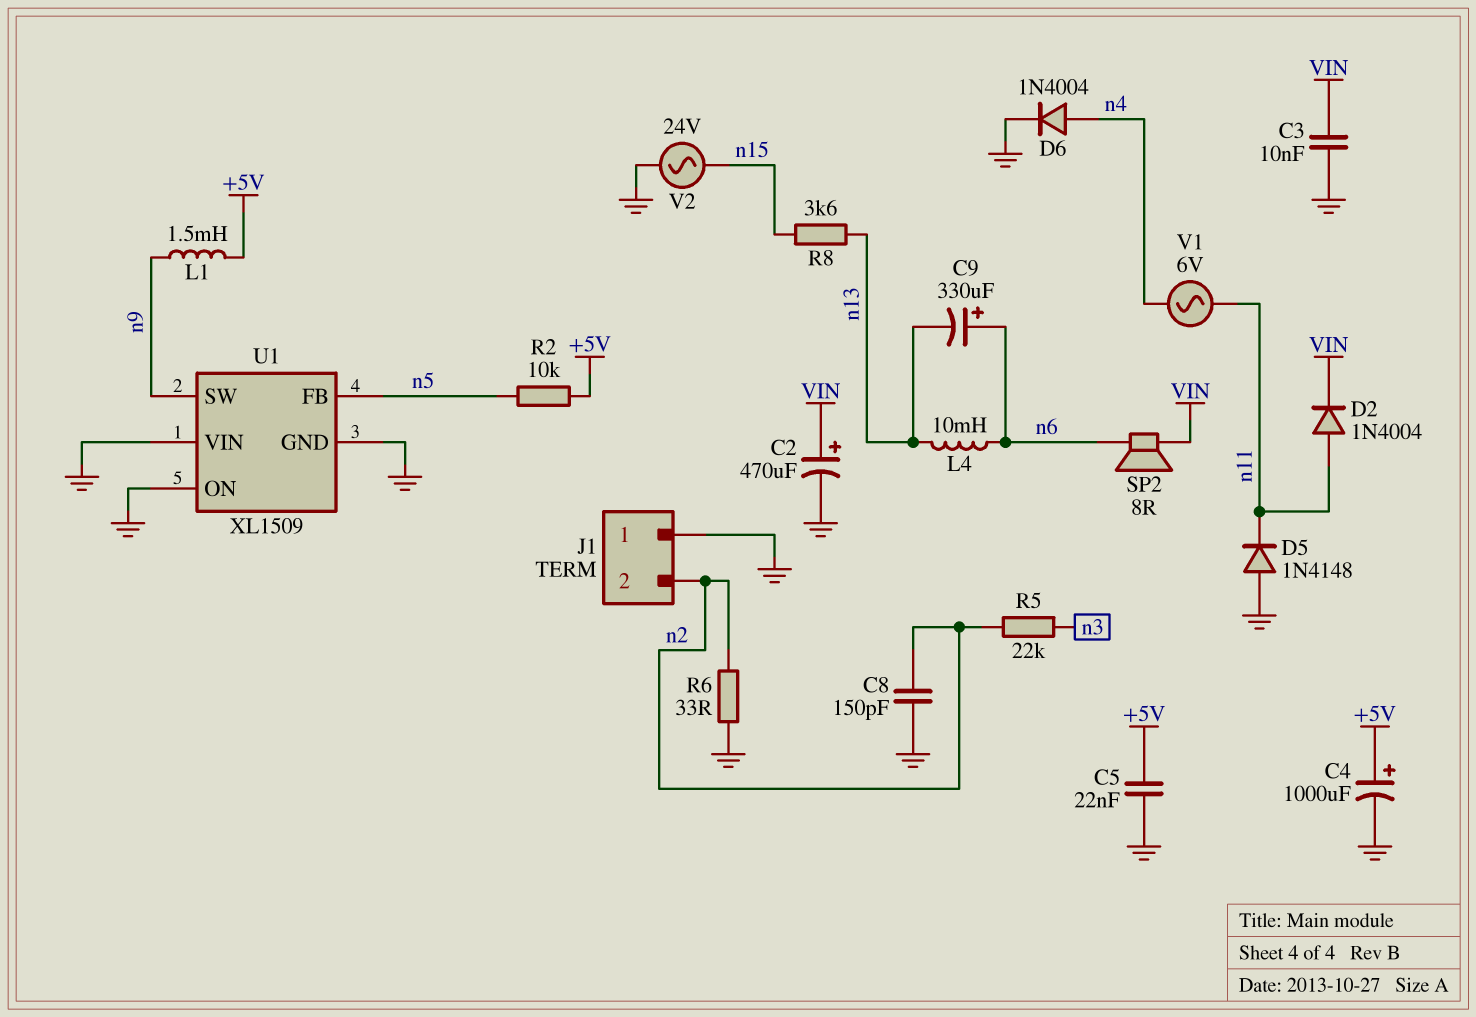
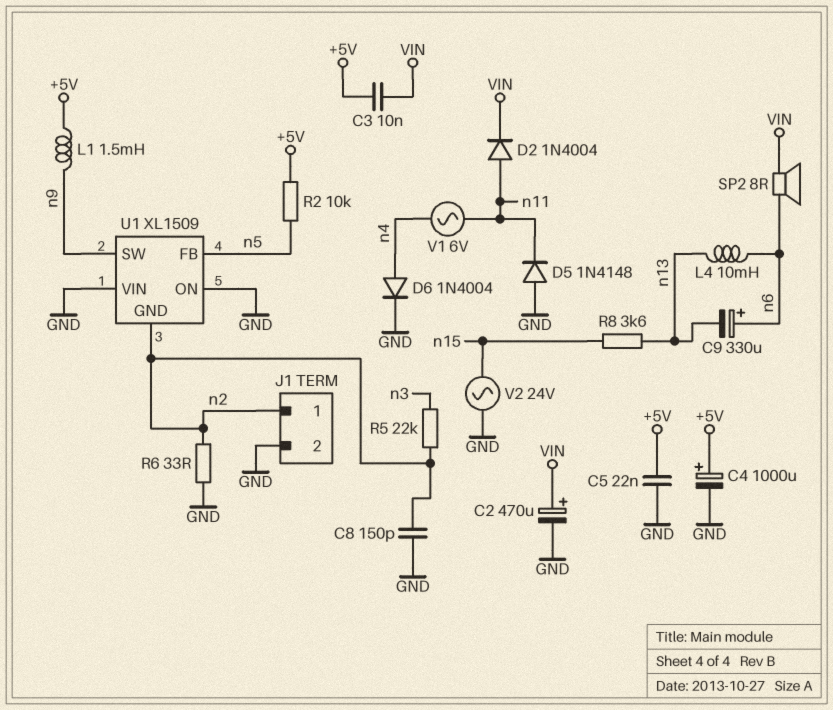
C3: 10nF (GND, VIN) -> 10nF (+5V, VIN)
J1 pin 1: GND -> n2
J1 pin 2: n2 -> GND
U1 pin GND: GND -> n2

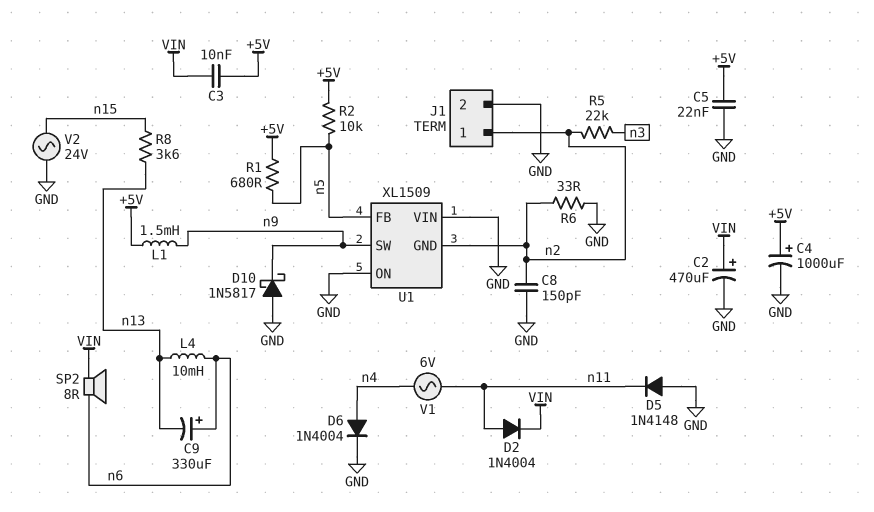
D10: none -> schottky 1N5817 (A GND, K n9)
R1: none -> 680 (+5V, n5)

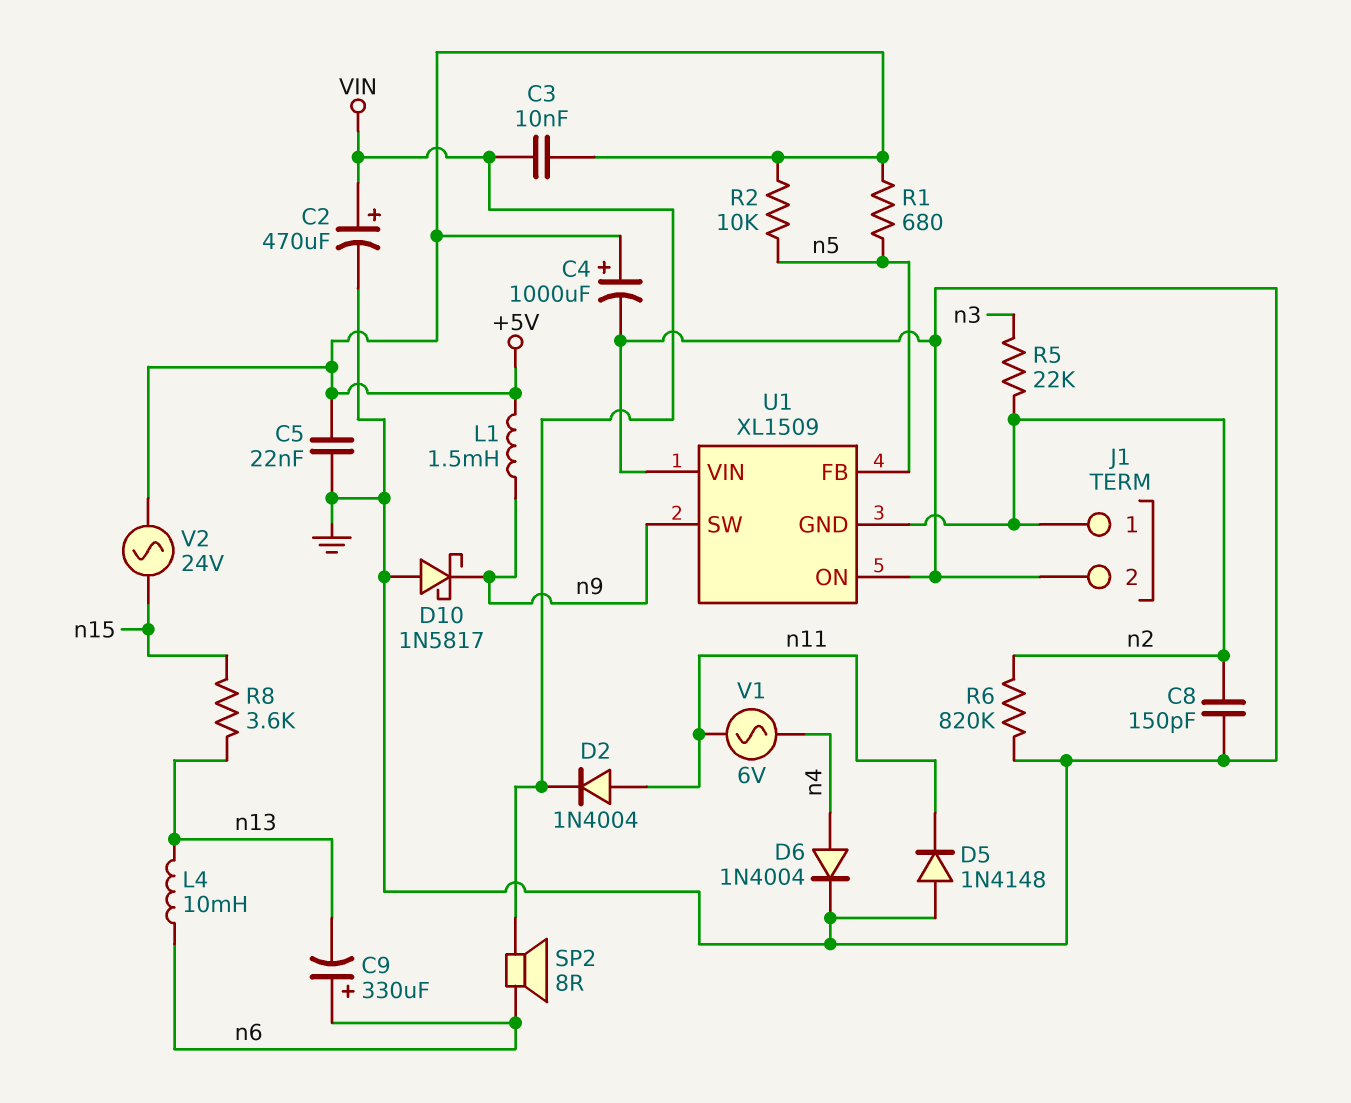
R6: 33 (GND, n2) -> 820k (GND, n2)
V2: AC 24V (GND, n15) -> AC 24V (+5V, n15)

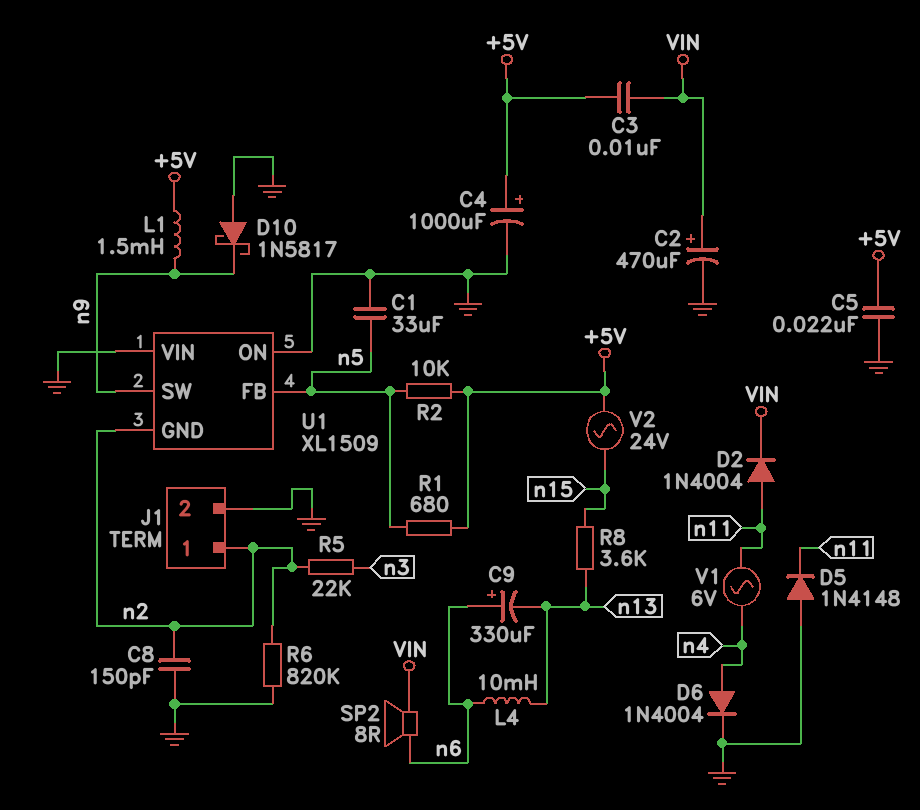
C1: none -> 33uF (GND, n5)

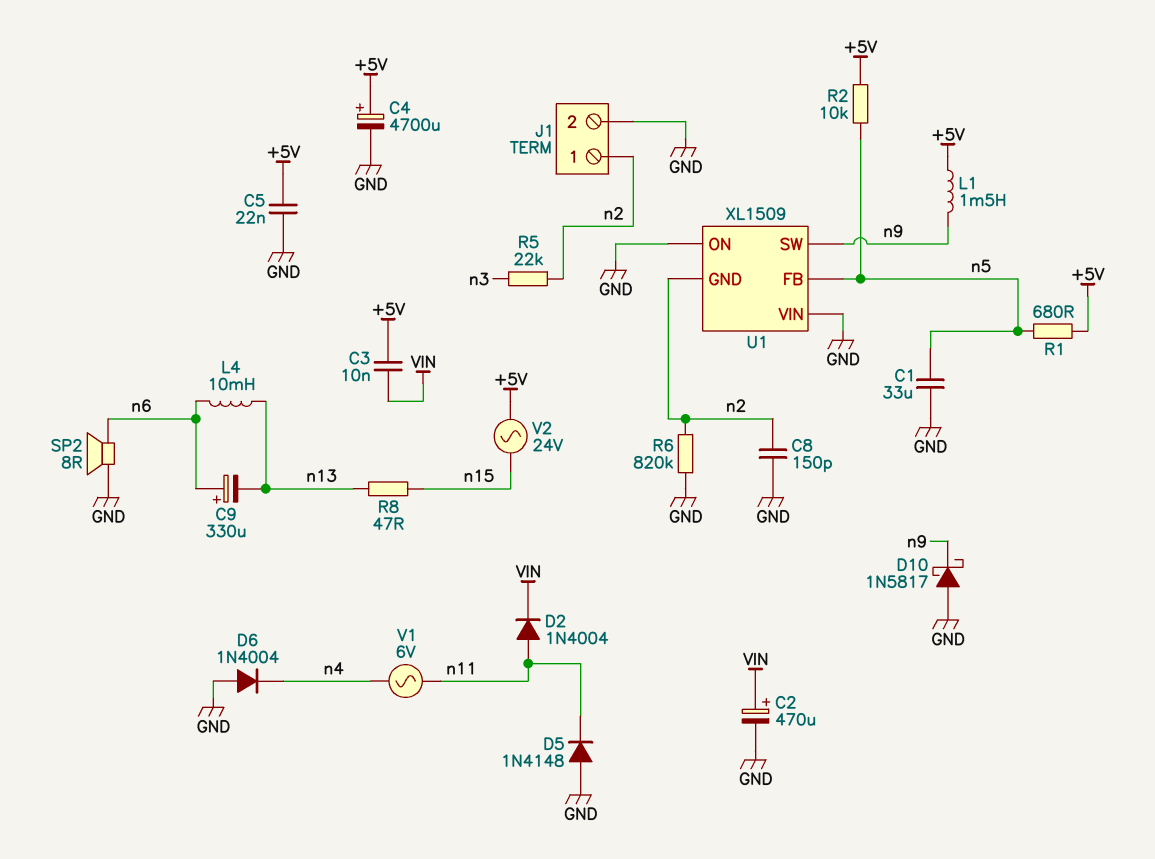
C4: 1000uF (plus +5V, minus GND) -> 4700uF (plus +5V, minus GND)
D6: diode 1N4004 (A n4, K GND) -> diode 1N4004 (A GND, K n4)
R8: 3.6k (n13, n15) -> 47 (n13, n15)
SP2: speaker 8R (VIN, n6) -> speaker 8R (GND, n6)

